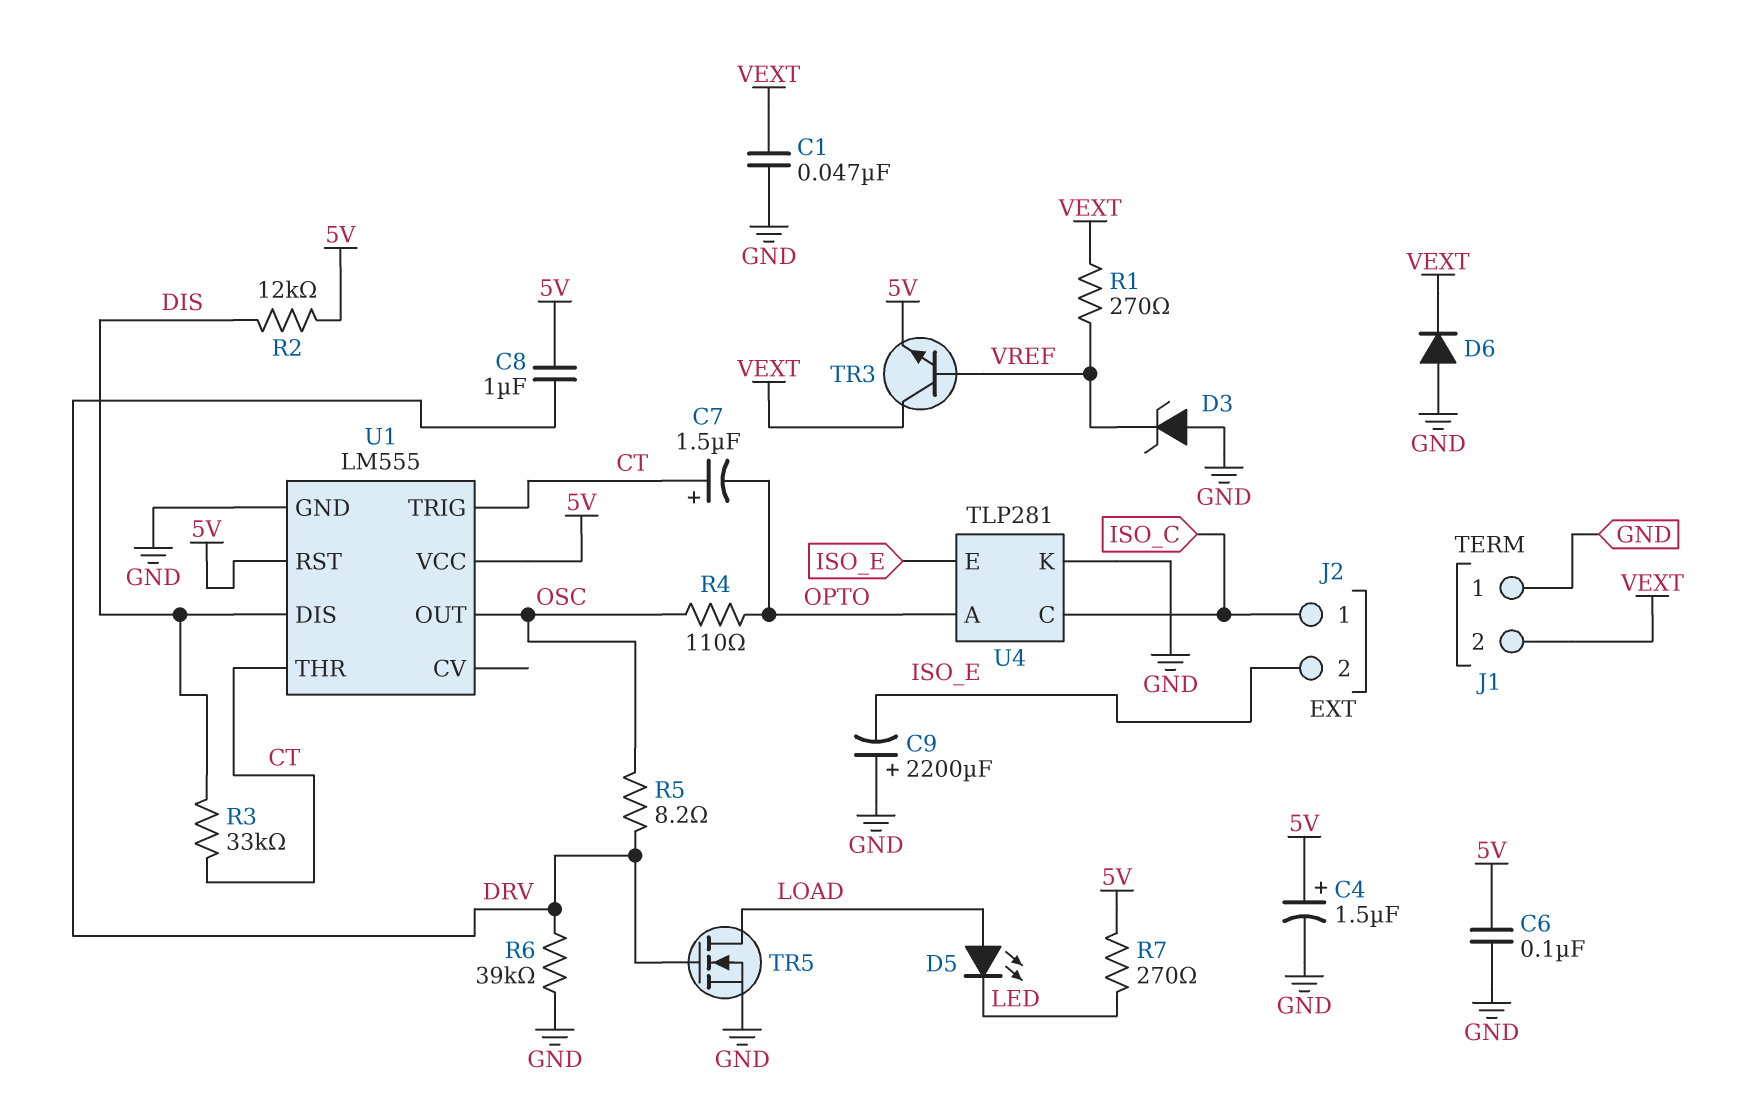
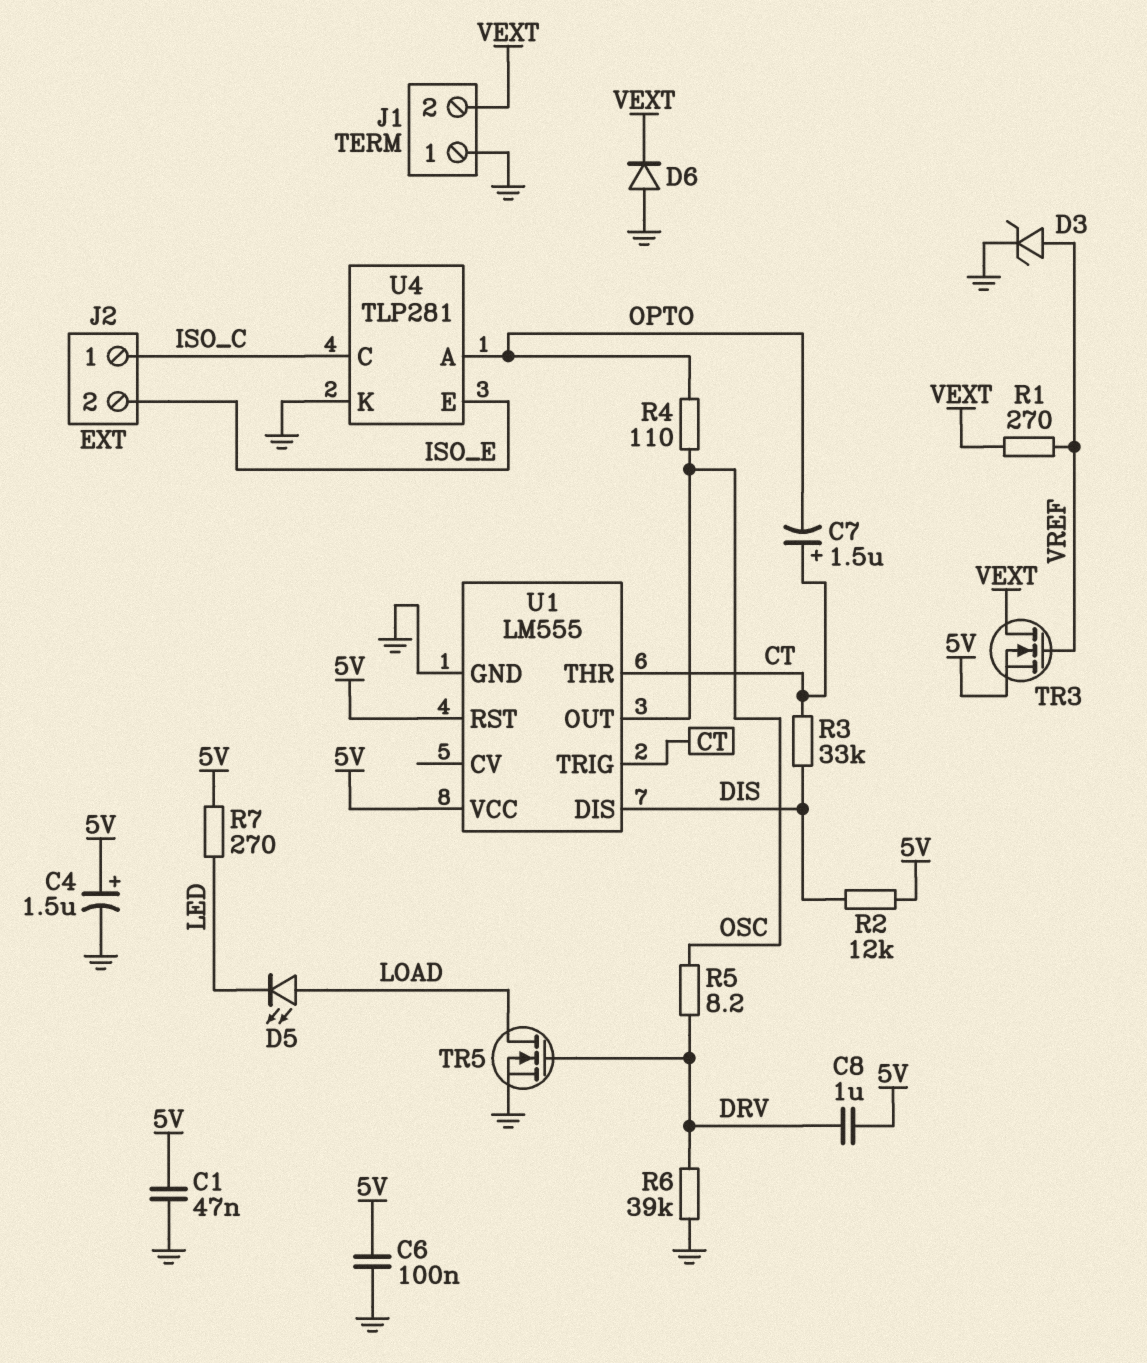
C1: 47nF (GND, VEXT) -> 47nF (5V, GND)
C9: 2200uF (plus GND, minus ISO_E) -> none
D3: zener (A GND, K VREF) -> zener (A VREF, K GND)
TR3: NPN (B VREF, C VEXT, E 5V) -> NMOS (G VREF, D VEXT, S 5V)

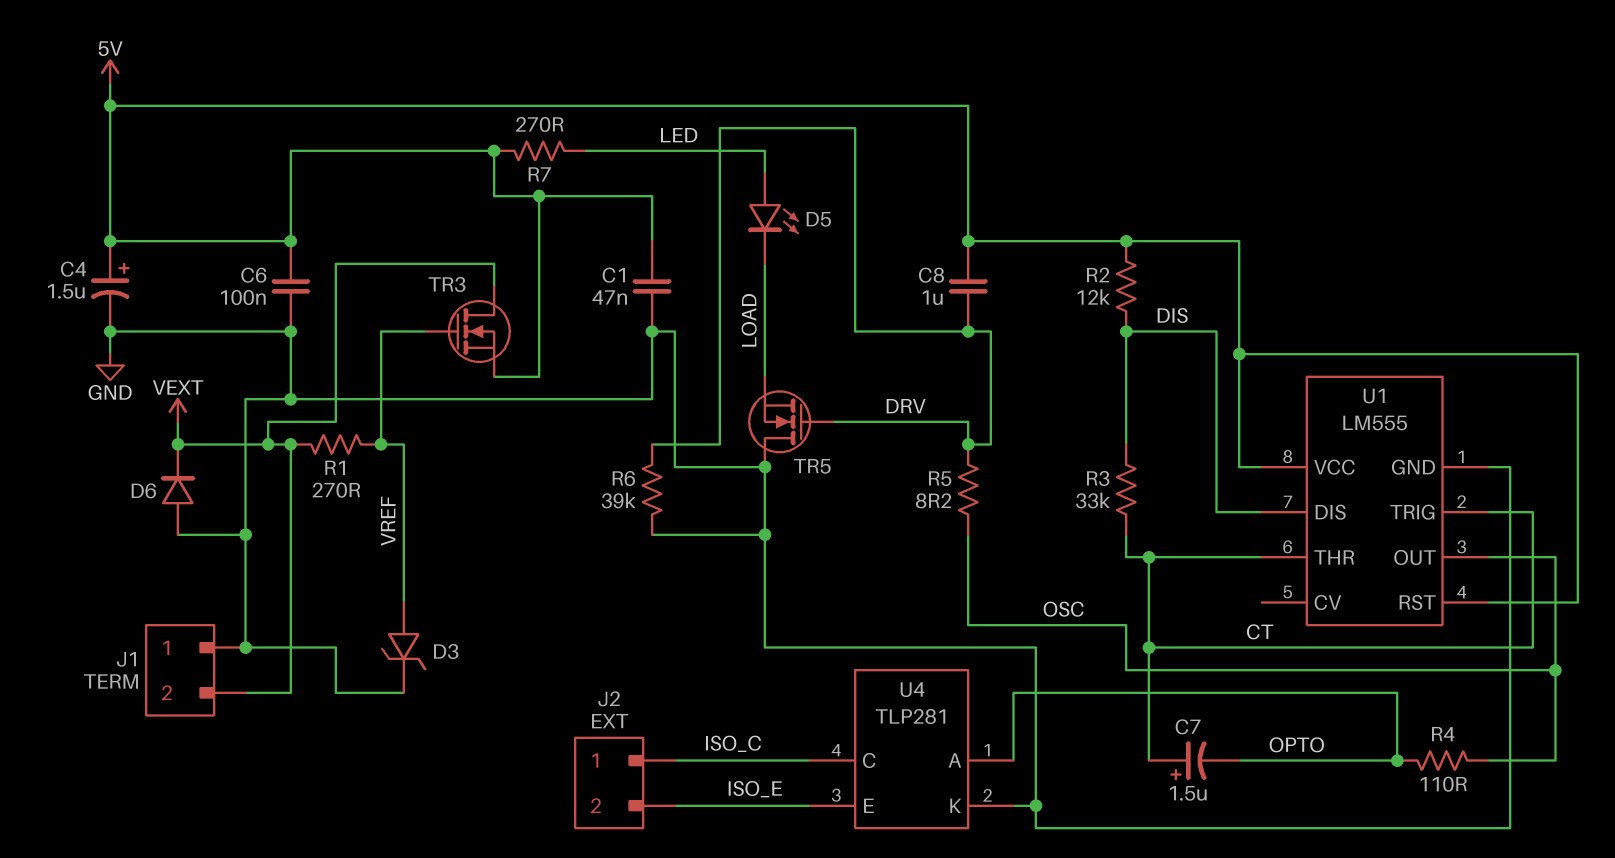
D5: LED (A LOAD, K LED) -> LED (A LED, K LOAD)
TR5: NMOS (G DRV, D LOAD, S GND) -> NMOS (G DRV, D GND, S LOAD)

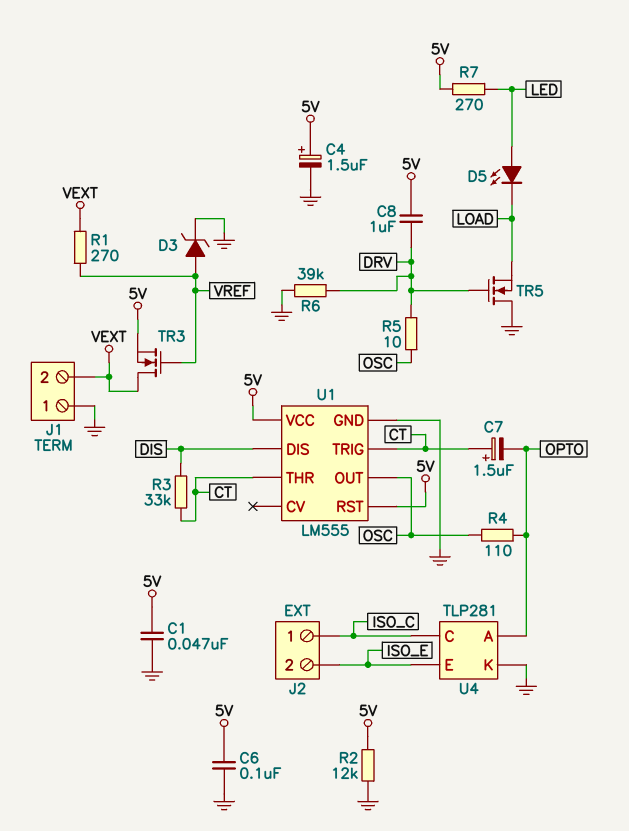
D6: diode (A GND, K VEXT) -> none
R2: 12k (5V, DIS) -> 12k (5V, GND)
R5: 8.2 (DRV, OSC) -> 10 (DRV, OSC)

